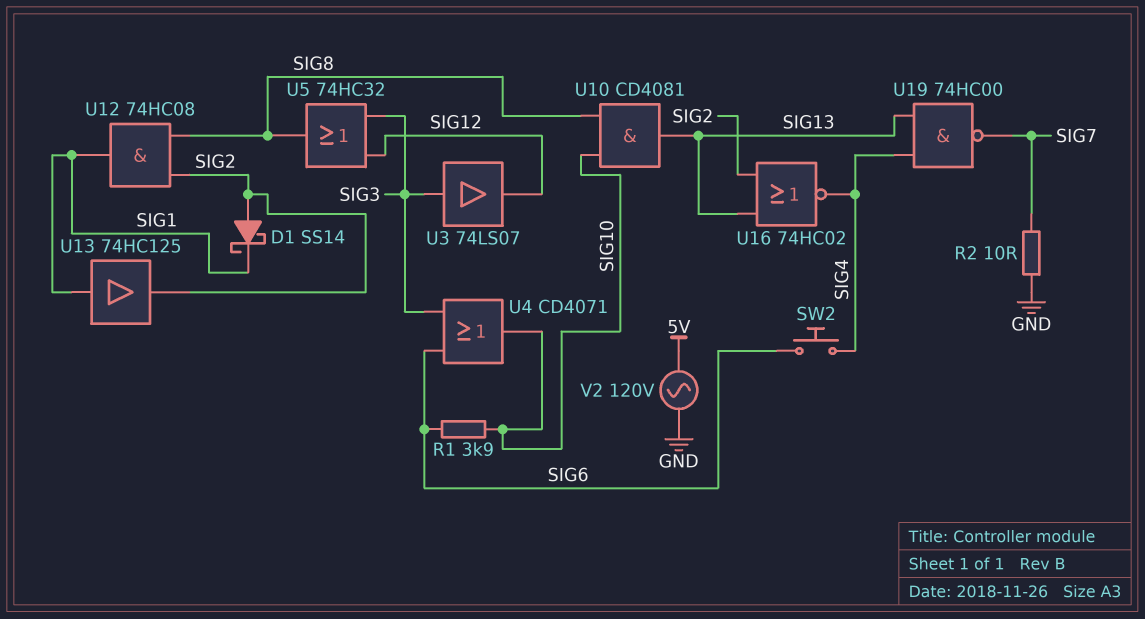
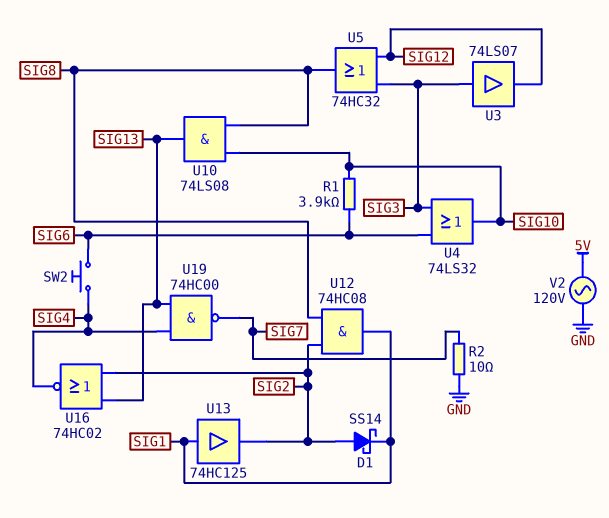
U4: OR CD4071 (in SIG3, in SIG6, out SIG10) -> OR 74LS32 (in SIG3, in SIG6, out SIG10)
U10: AND CD4081 (in SIG8, in SIG10, out SIG13) -> AND 74LS08 (in SIG8, in SIG10, out SIG13)

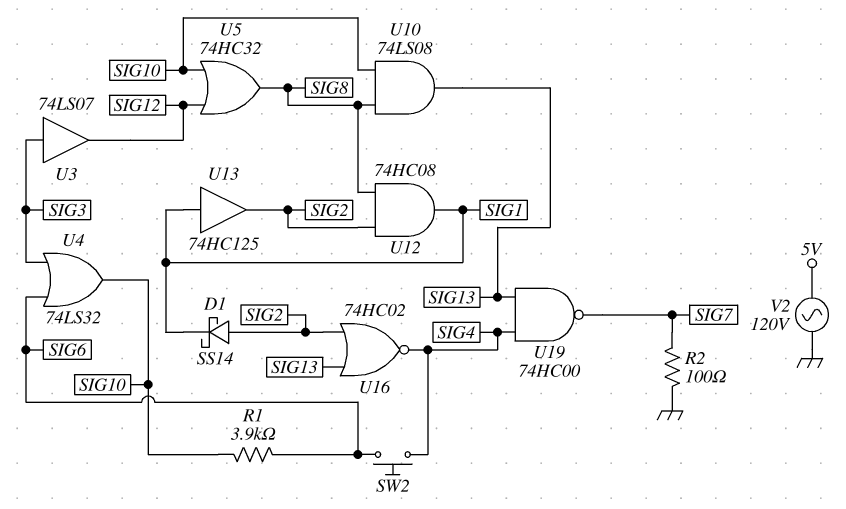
R2: 10 (GND, SIG7) -> 100 (GND, SIG7)
U5: OR 74HC32 (in SIG3, in SIG12, out SIG8) -> OR 74HC32 (in SIG10, in SIG12, out SIG8)

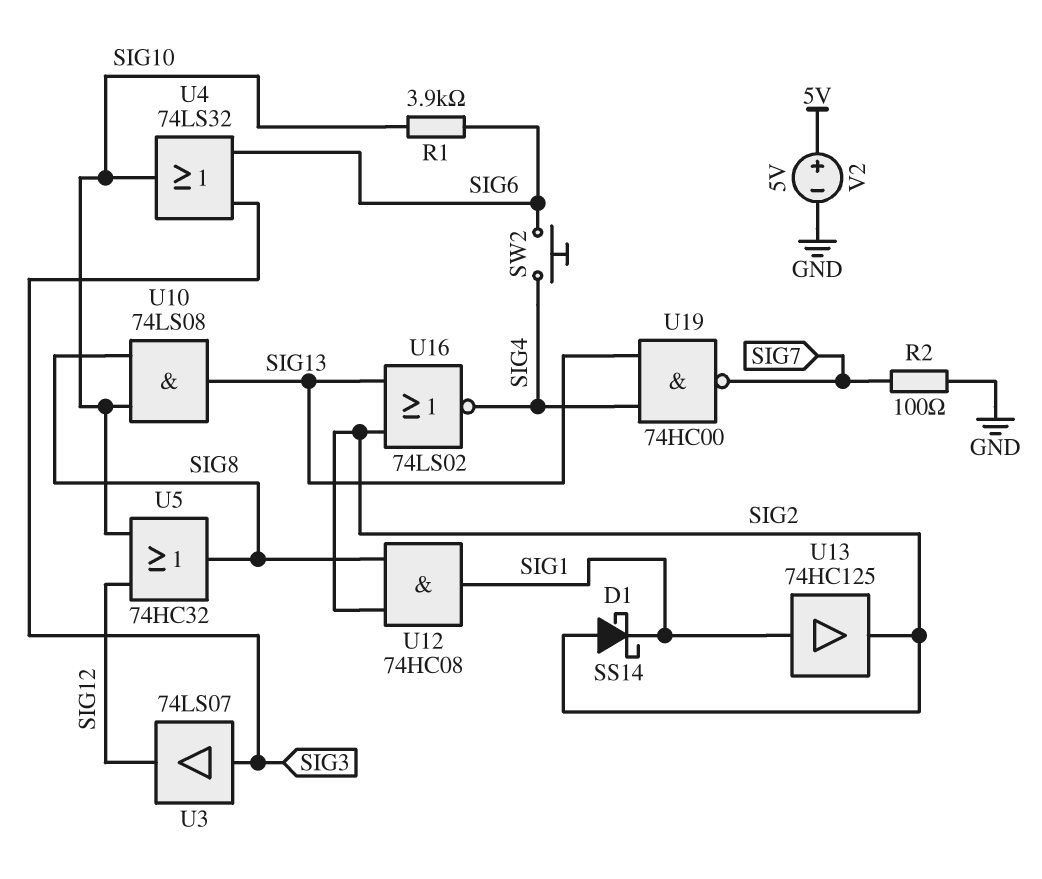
U16: NOR 74HC02 (in SIG2, in SIG13, out SIG4) -> NOR 74LS02 (in SIG2, in SIG13, out SIG4)
V2: AC 120V (5V, GND) -> 5V (plus 5V, minus GND)

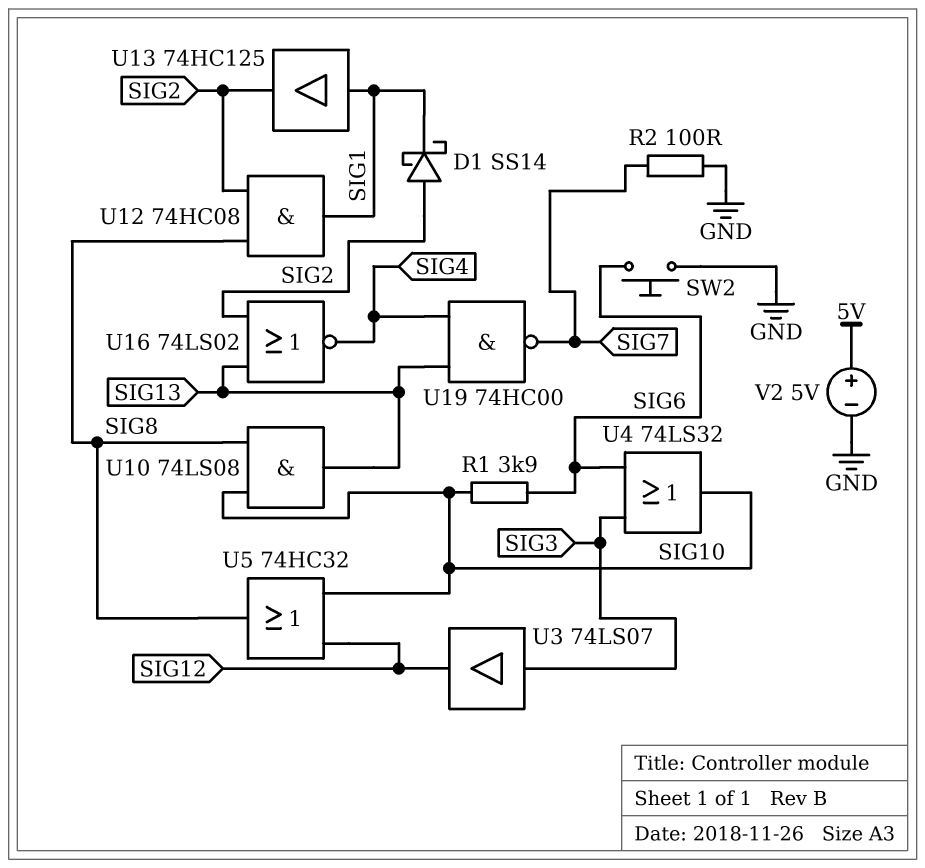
SW2: button (SIG4, SIG6) -> button (GND, SIG6)

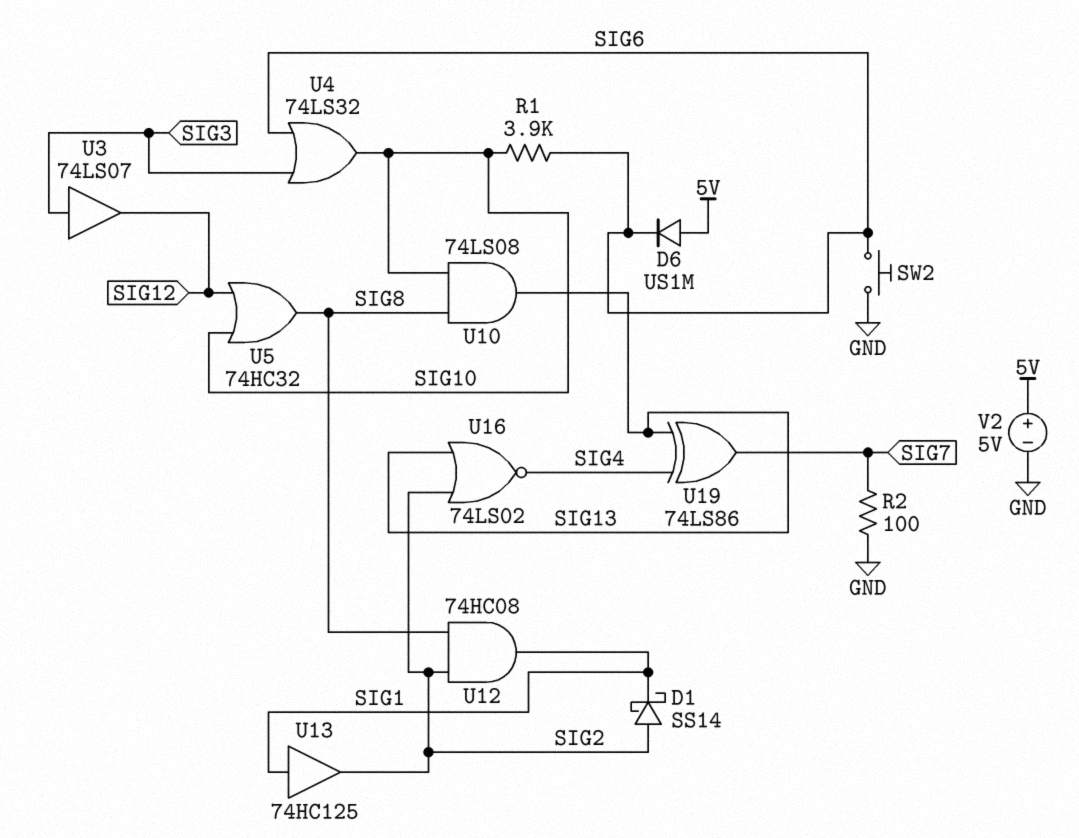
D6: none -> diode US1M (A 5V, K SIG6)
U19: NAND 74HC00 (in SIG4, in SIG13, out SIG7) -> XOR 74LS86 (in SIG4, in SIG13, out SIG7)

